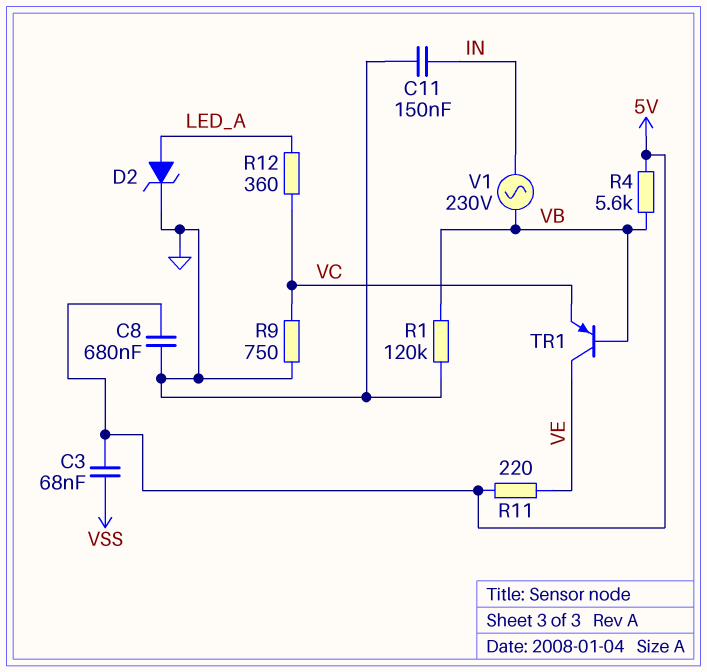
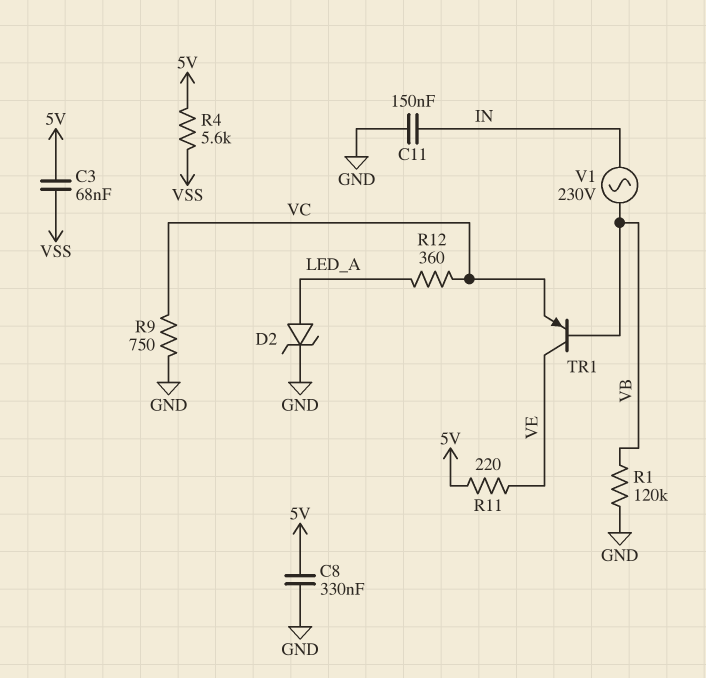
C8: 680nF (5V, GND) -> 330nF (5V, GND)
R4: 5.6k (5V, VB) -> 5.6k (5V, VSS)

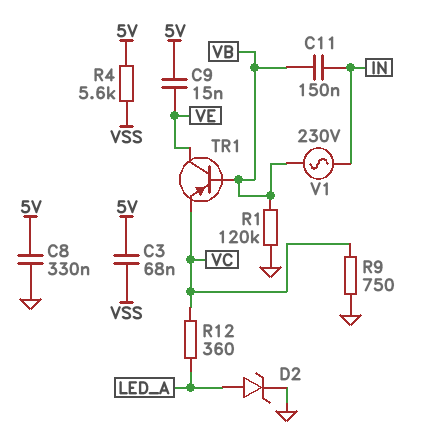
C9: none -> 15nF (5V, VE)
C11: 150nF (GND, IN) -> 150nF (IN, VB)
R11: 220 (5V, VE) -> none

